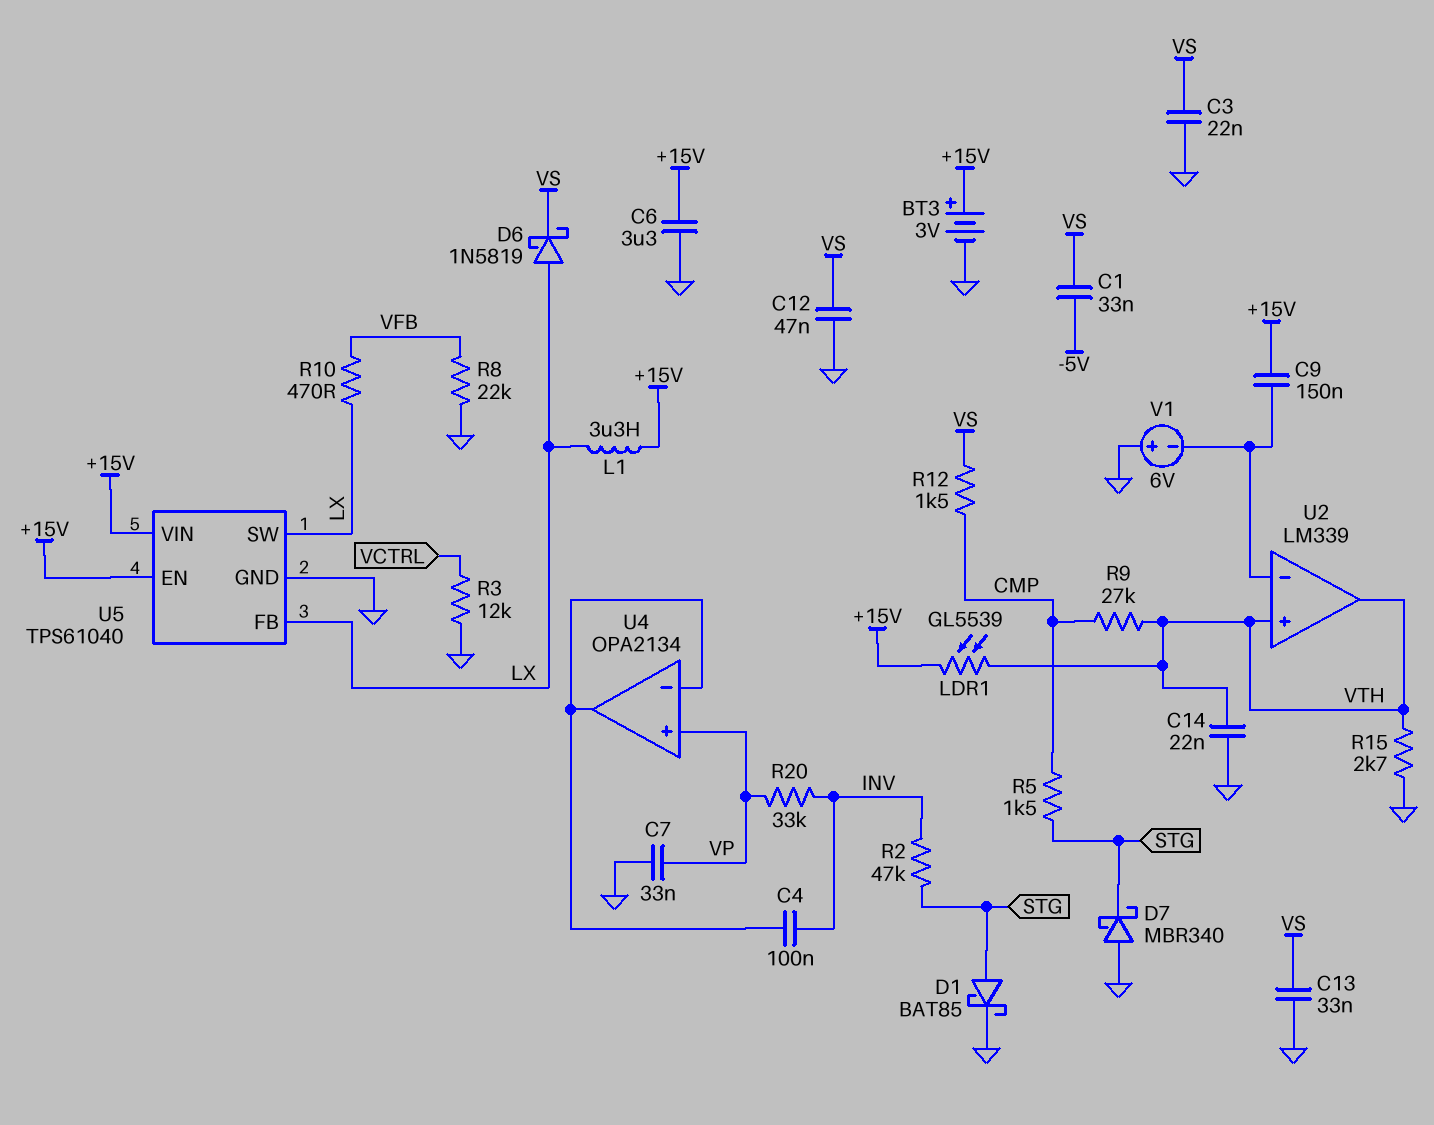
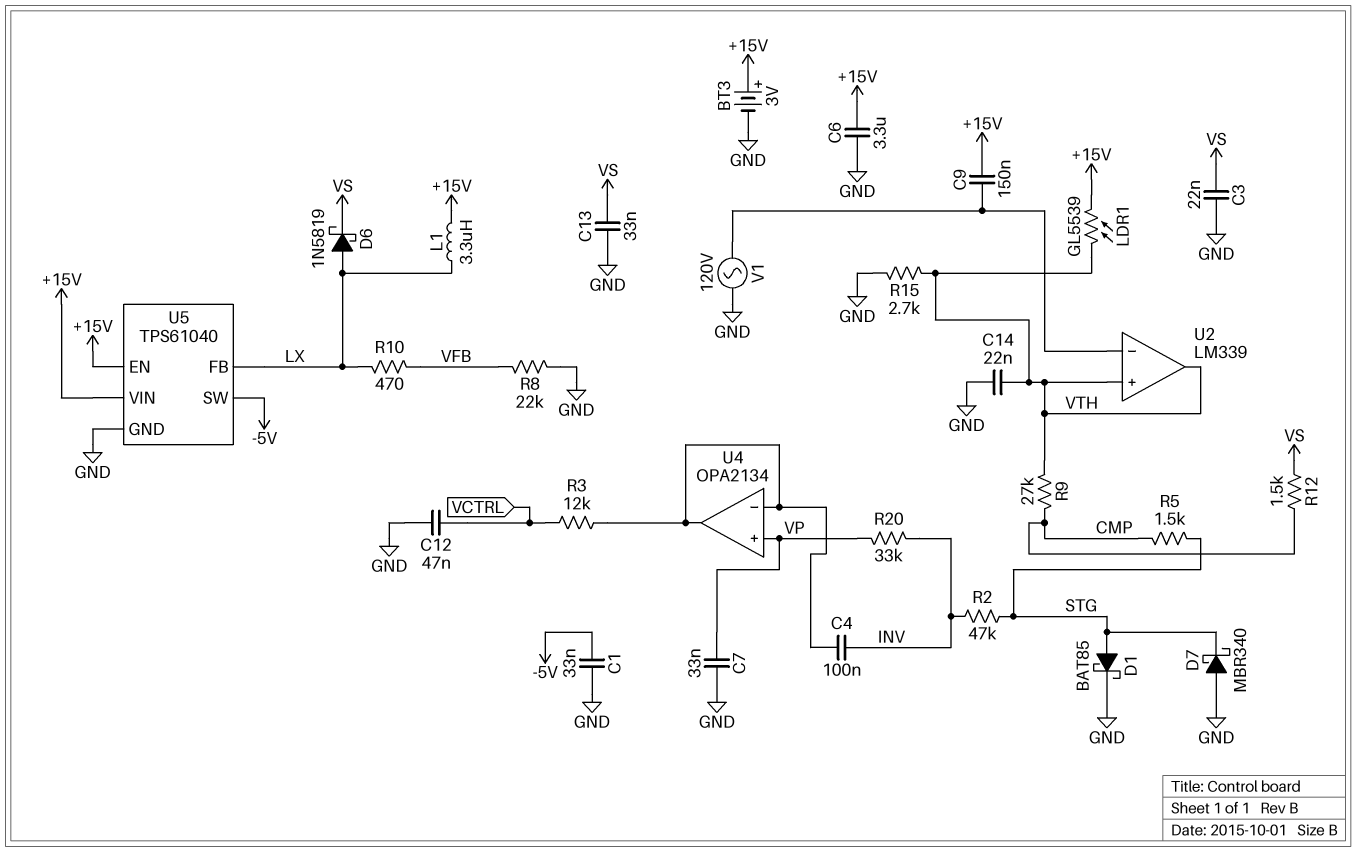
C1: 33nF (-5V, VS) -> 33nF (-5V, GND)
C12: 47nF (GND, VS) -> 47nF (GND, VCTRL)
R3: 12k (GND, VCTRL) -> 12k (U4/in-, VCTRL)
U5 pin SW: LX -> -5V
V1: 6V (plus GND, minus U2/in-) -> AC 120V (GND, U2/in-)

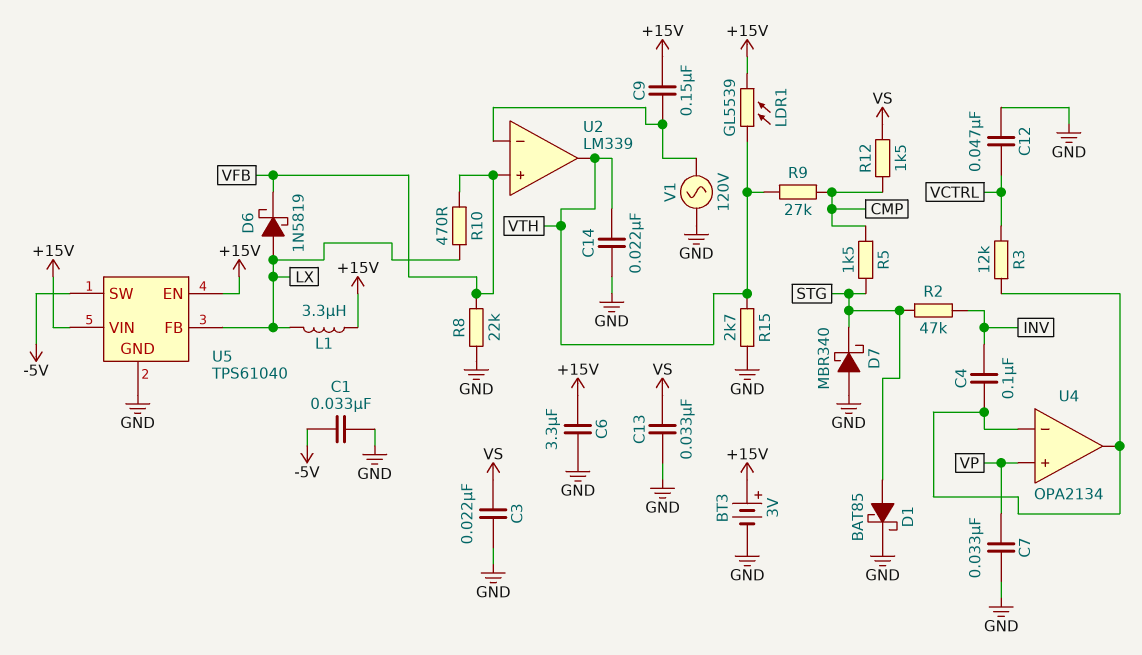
D6: schottky 1N5819 (A LX, K VS) -> schottky 1N5819 (A LX, K VFB)
R20: 33k (INV, VP) -> none
U2 pin in+: VTH -> VFB

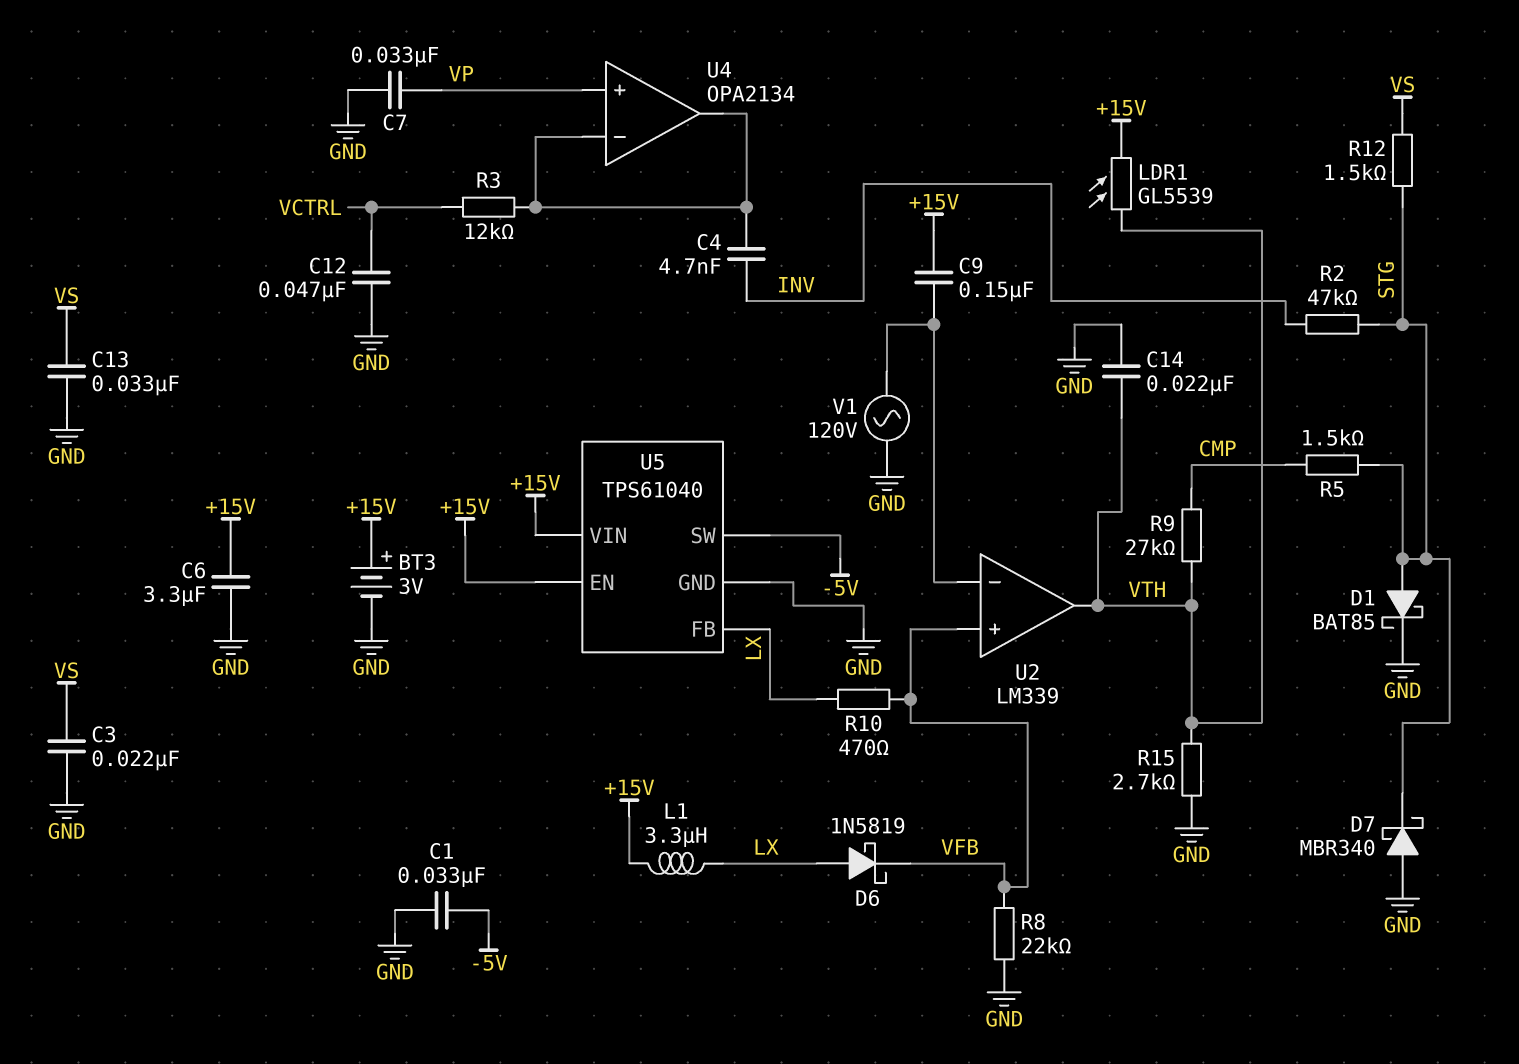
C4: 100nF (INV, U4/in-) -> 4.7nF (INV, U4/in-)
R12: 1.5k (CMP, VS) -> 1.5k (STG, VS)

